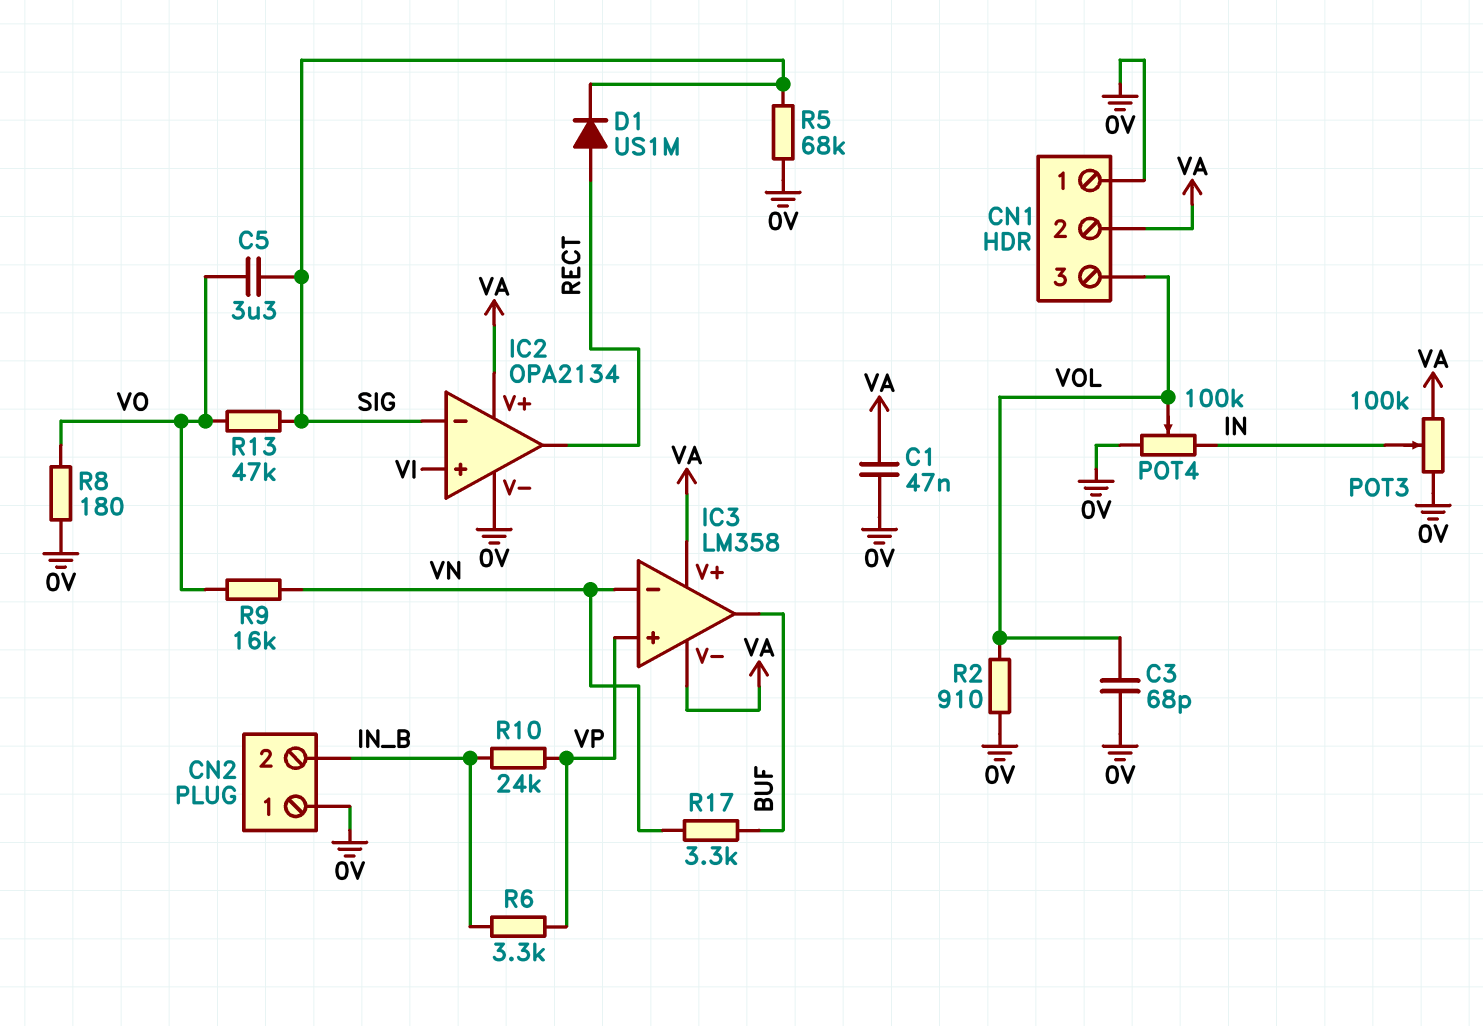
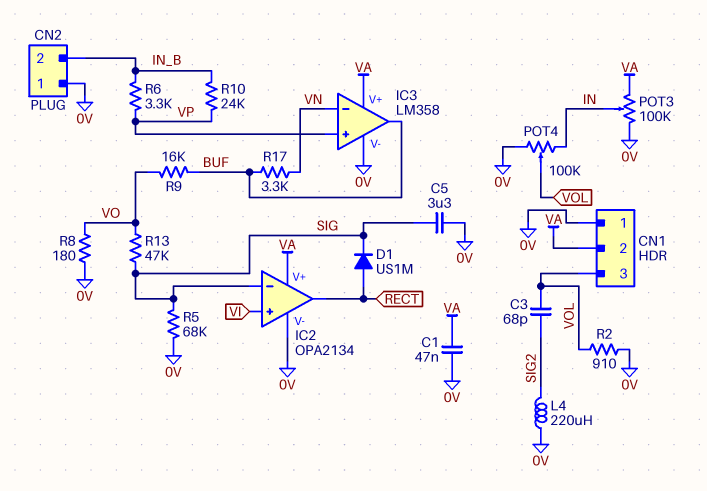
C3: 68pF (0V, VOL) -> 68pF (SIG2, VOL)
C5: 3.3uF (SIG, VO) -> 3.3uF (0V, SIG)
IC3 pin V-: VA -> 0V
L4: none -> 220uH (0V, SIG2)
R9: 16k (VN, VO) -> 16k (BUF, VO)

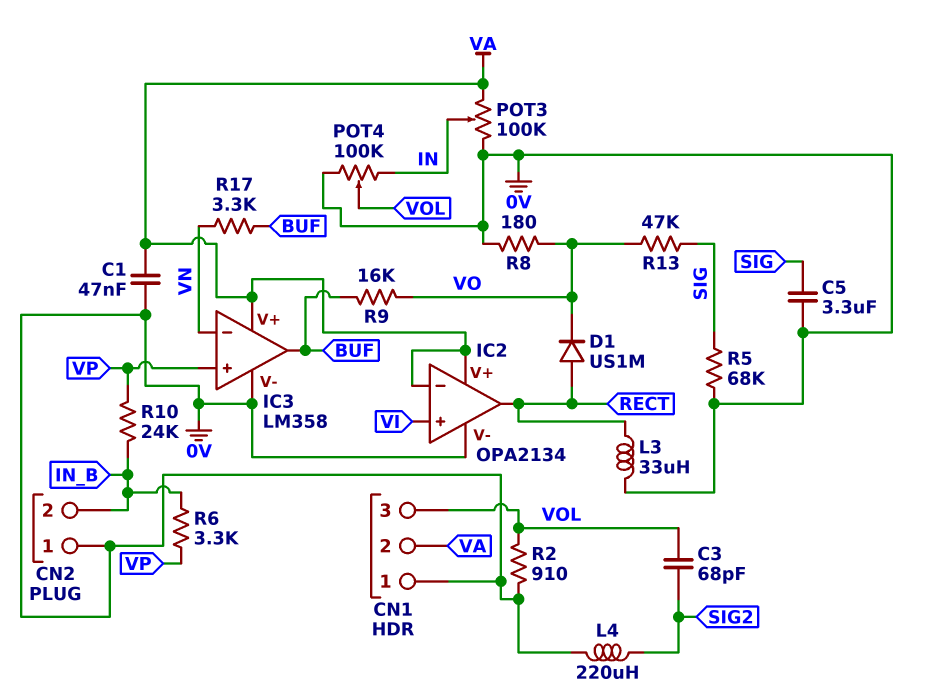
D1: diode US1M (A RECT, K SIG) -> diode US1M (A RECT, K VO)
IC2 pin in-: SIG -> VA
L3: none -> 33uH (0V, RECT)

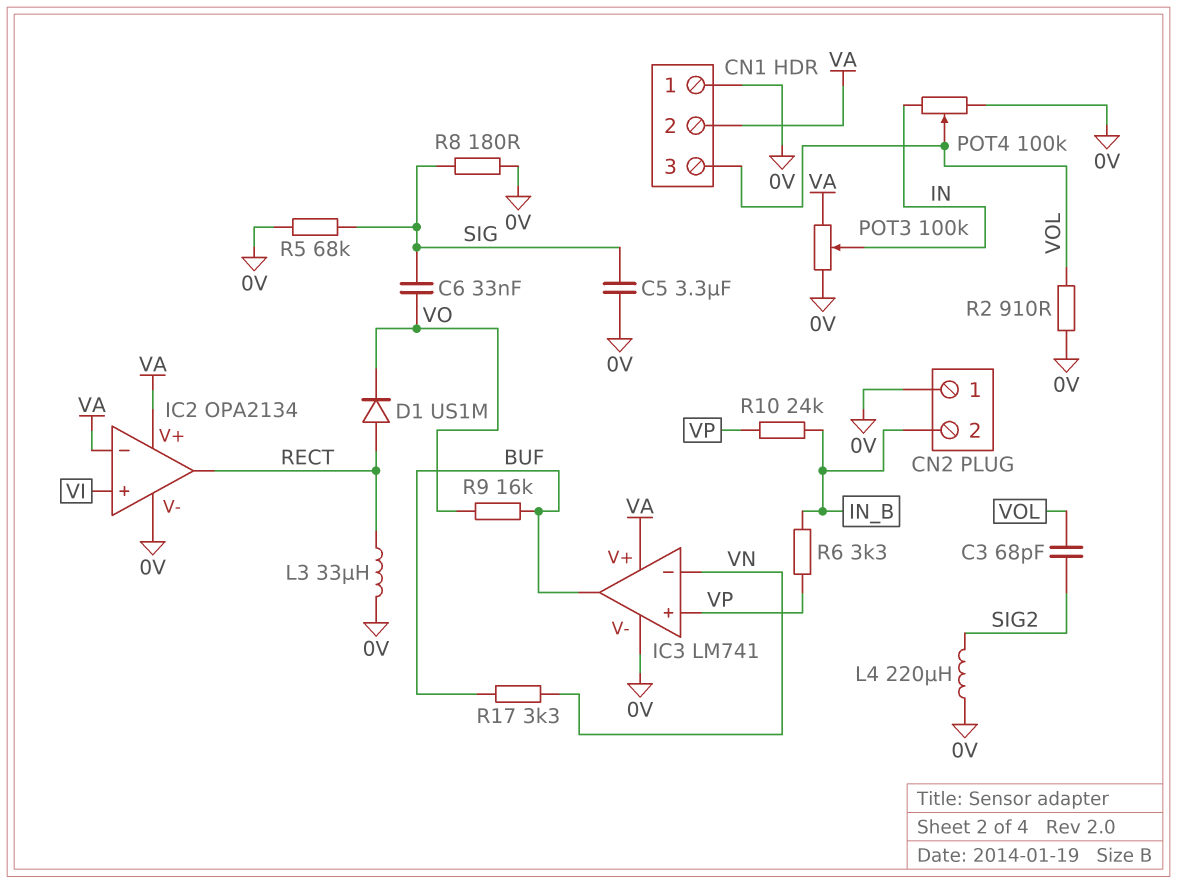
C1: 47nF (0V, VA) -> none
C6: none -> 33nF (SIG, VO)
IC3: LM358 -> LM741
R8: 180 (0V, VO) -> 180 (0V, SIG)
R13: 47k (SIG, VO) -> none

